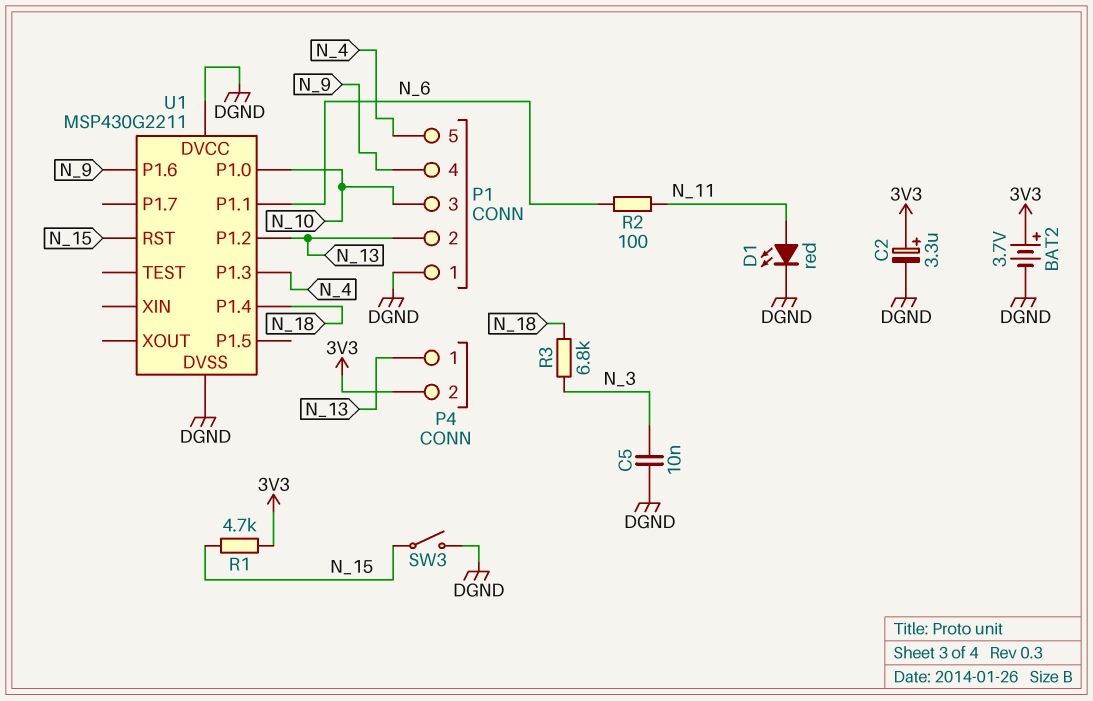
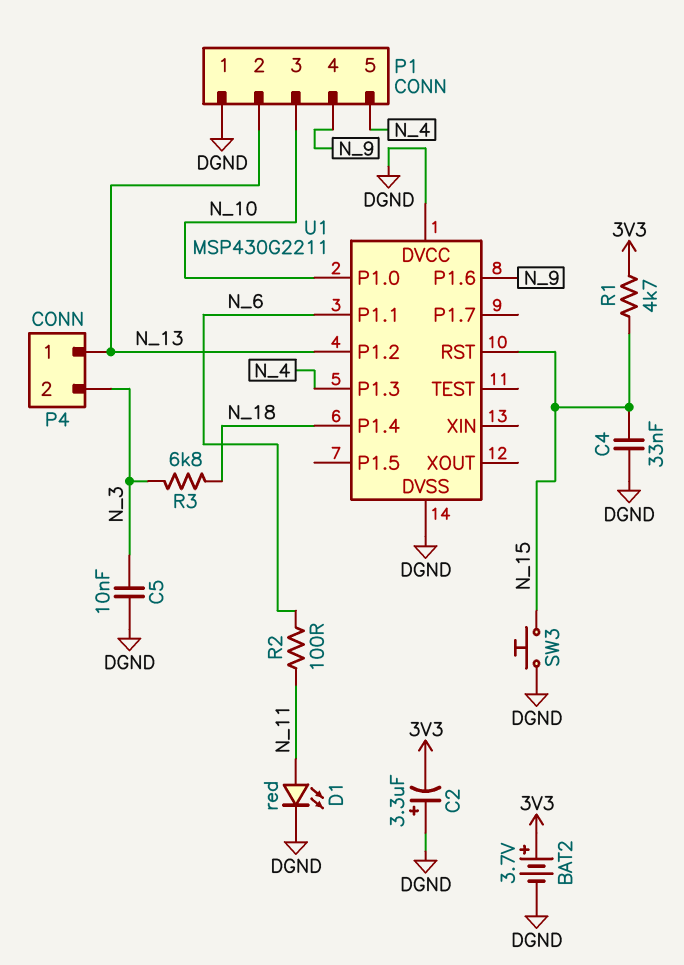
C2: 3.3uF (plus 3V3, minus DGND) -> 3.3uF (plus DGND, minus 3V3)
C4: none -> 33nF (DGND, N_15)
P4 pin 2: 3V3 -> N_3
SW3: switch (DGND, N_15) -> button (DGND, N_15)

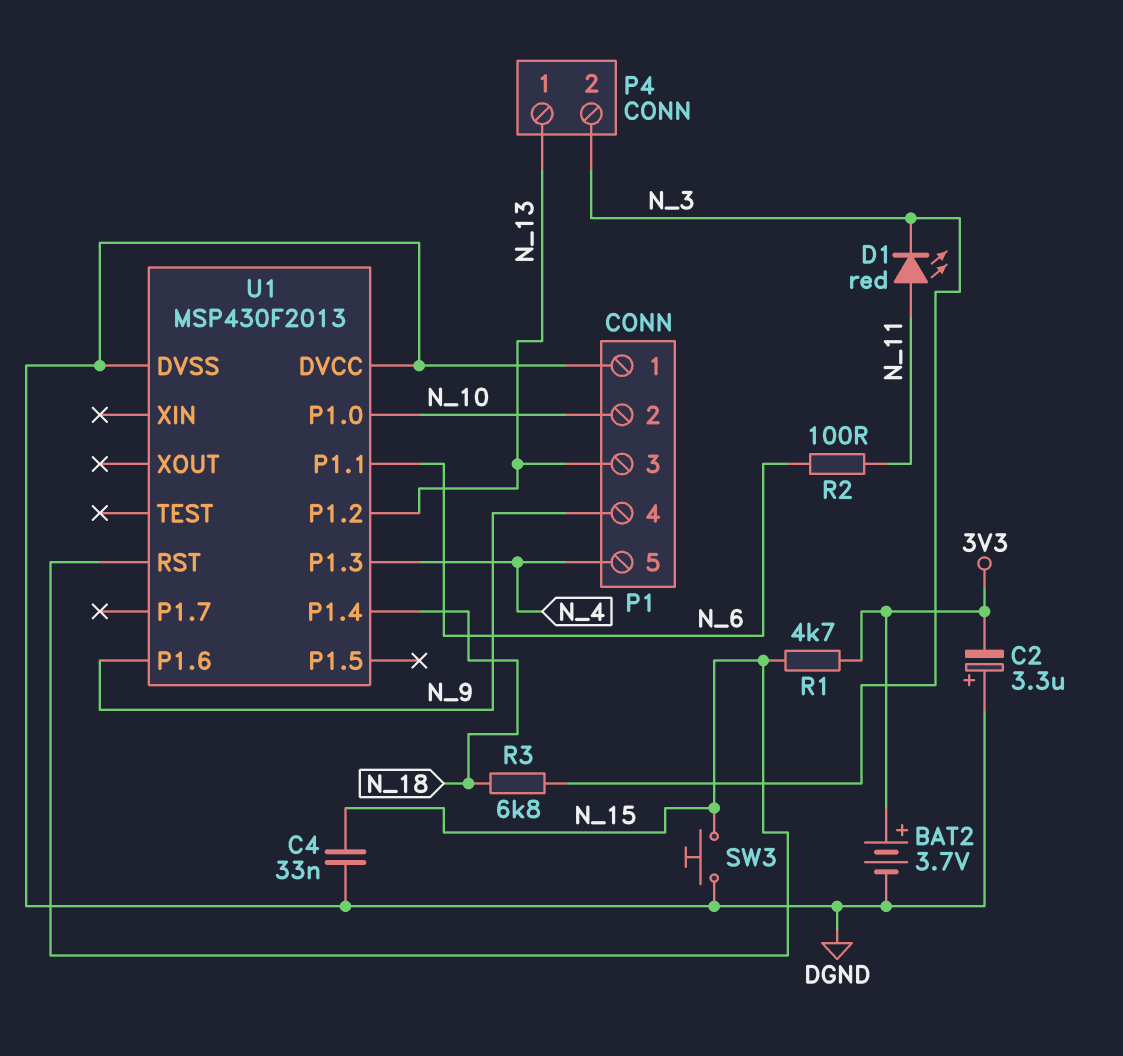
C5: 10nF (DGND, N_3) -> none
D1: LED red (A N_11, K DGND) -> LED red (A N_11, K N_3)
P1 pin 2: N_13 -> N_10
P1 pin 3: N_10 -> N_13
U1: MSP430G2211 -> MSP430F2013

